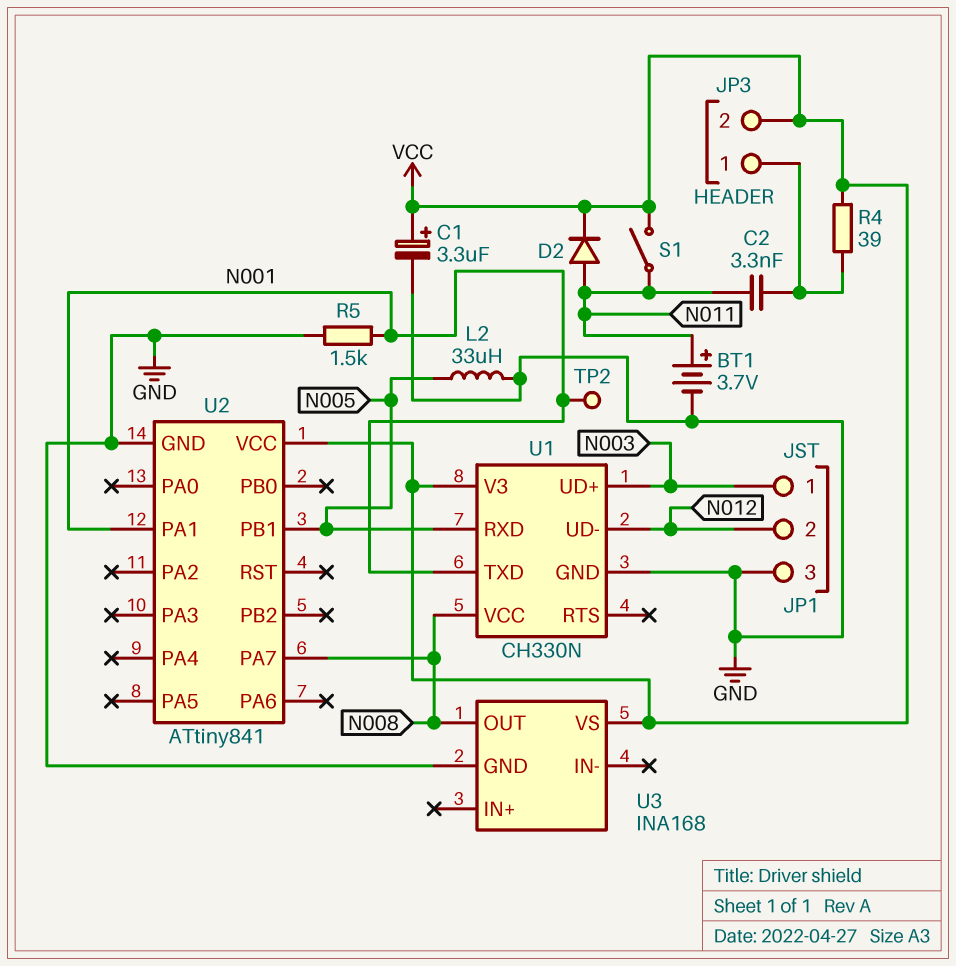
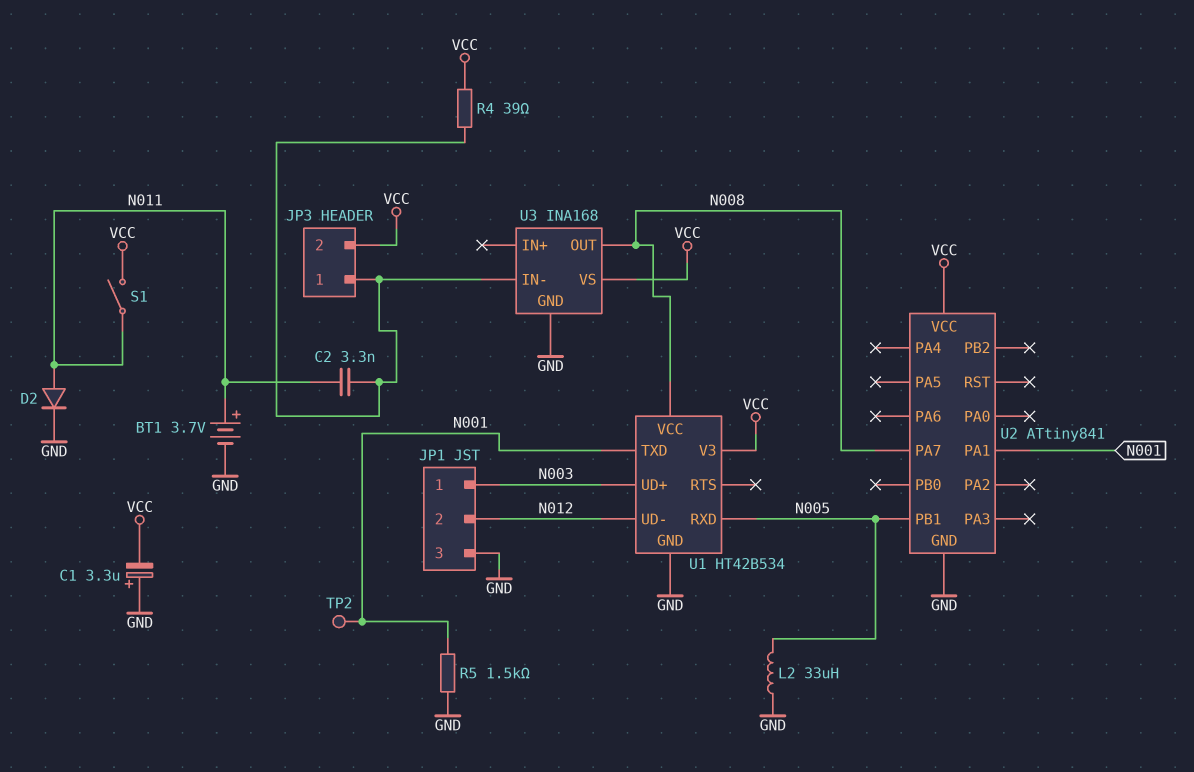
C1: 3.3uF (plus VCC, minus GND) -> 3.3uF (plus GND, minus VCC)
D2: diode (A N011, K VCC) -> diode (A N011, K GND)
U1: CH330N -> HT42B534
U3 pin IN-: none -> JP3/1

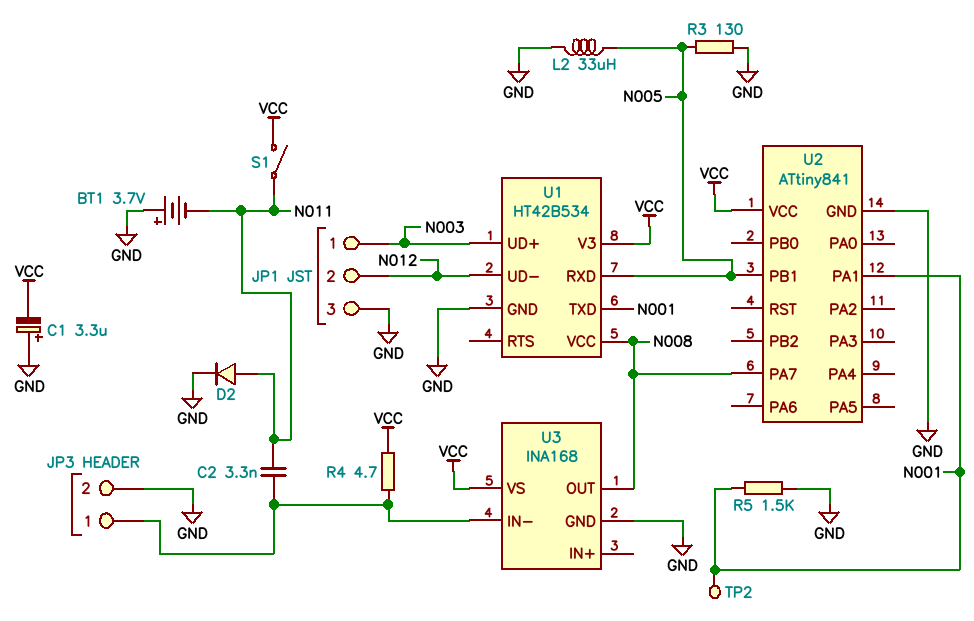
BT1: 3.7V (plus N011, minus GND) -> 3.7V (plus GND, minus N011)
JP3 pin 2: VCC -> GND
R3: none -> 130 (GND, N005)
R4: 39 (JP3/1, VCC) -> 4.7 (JP3/1, VCC)

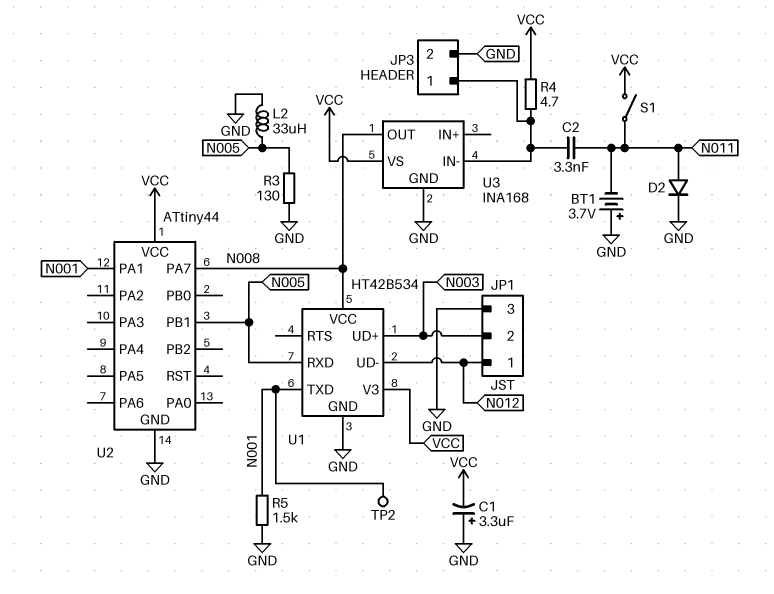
JP1 pin 1: N003 -> N012
JP1 pin 2: N012 -> N003
U2: ATtiny841 -> ATtiny44

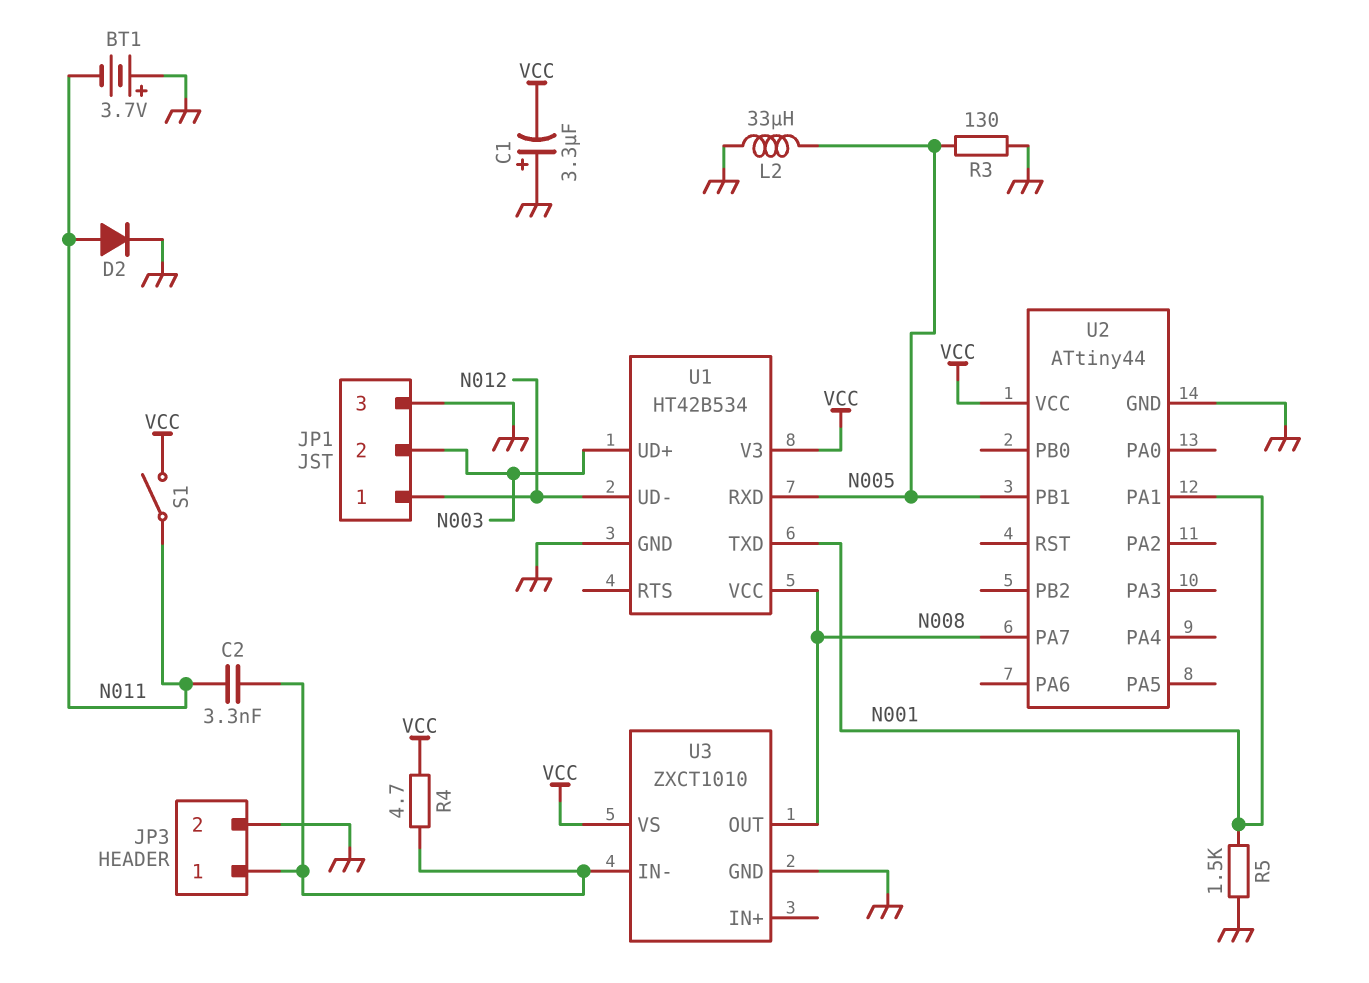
TP2: test point (N001) -> none
U3: INA168 -> ZXCT1010

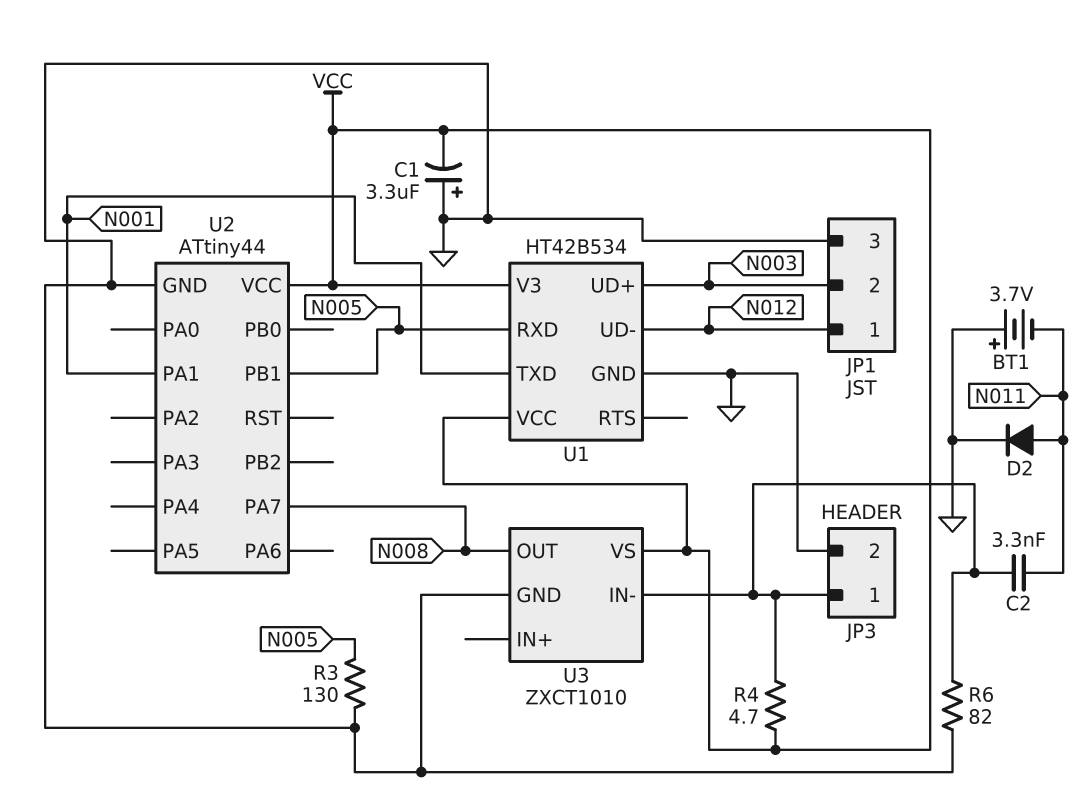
L2: 33uH (GND, N005) -> none
R5: 1.5k (GND, N001) -> none
R6: none -> 82 (GND, JP3/1)
S1: switch (N011, VCC) -> none
U1 pin VCC: N008 -> VCC

